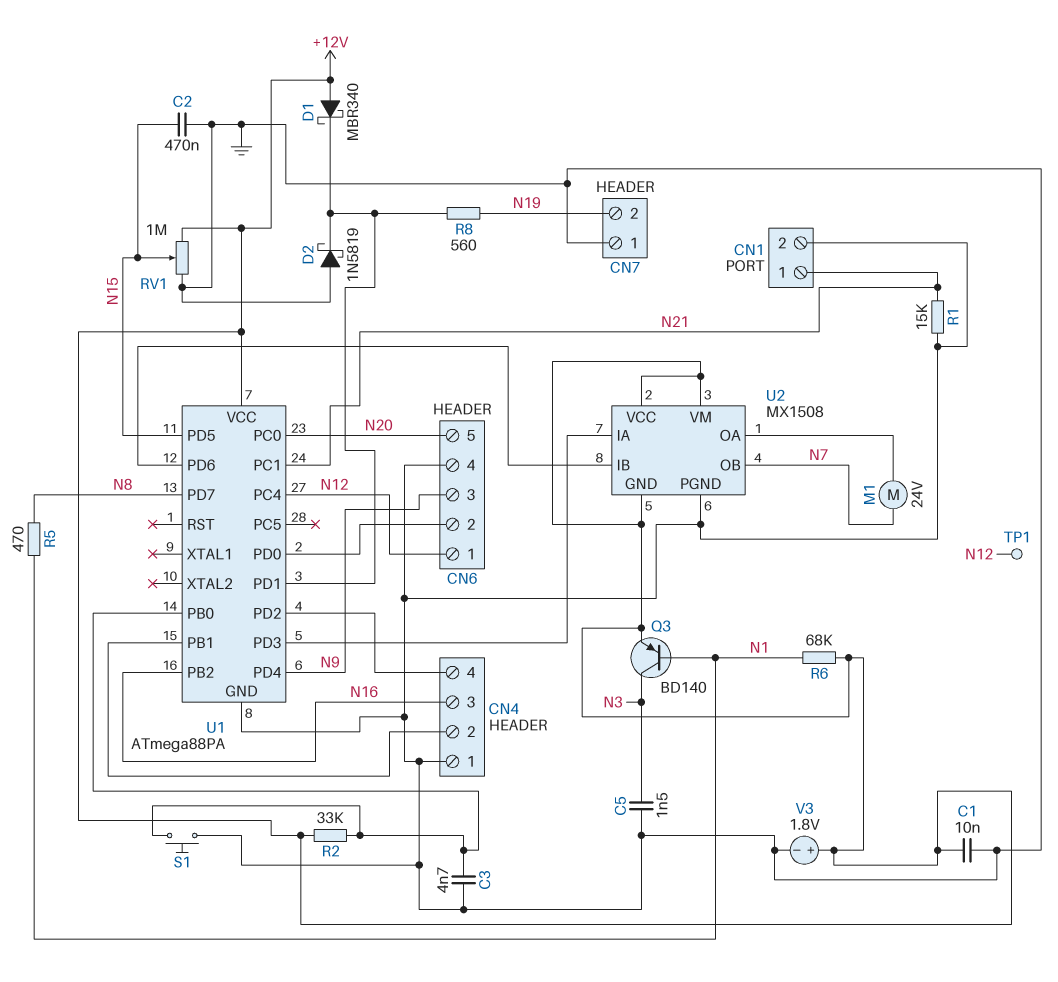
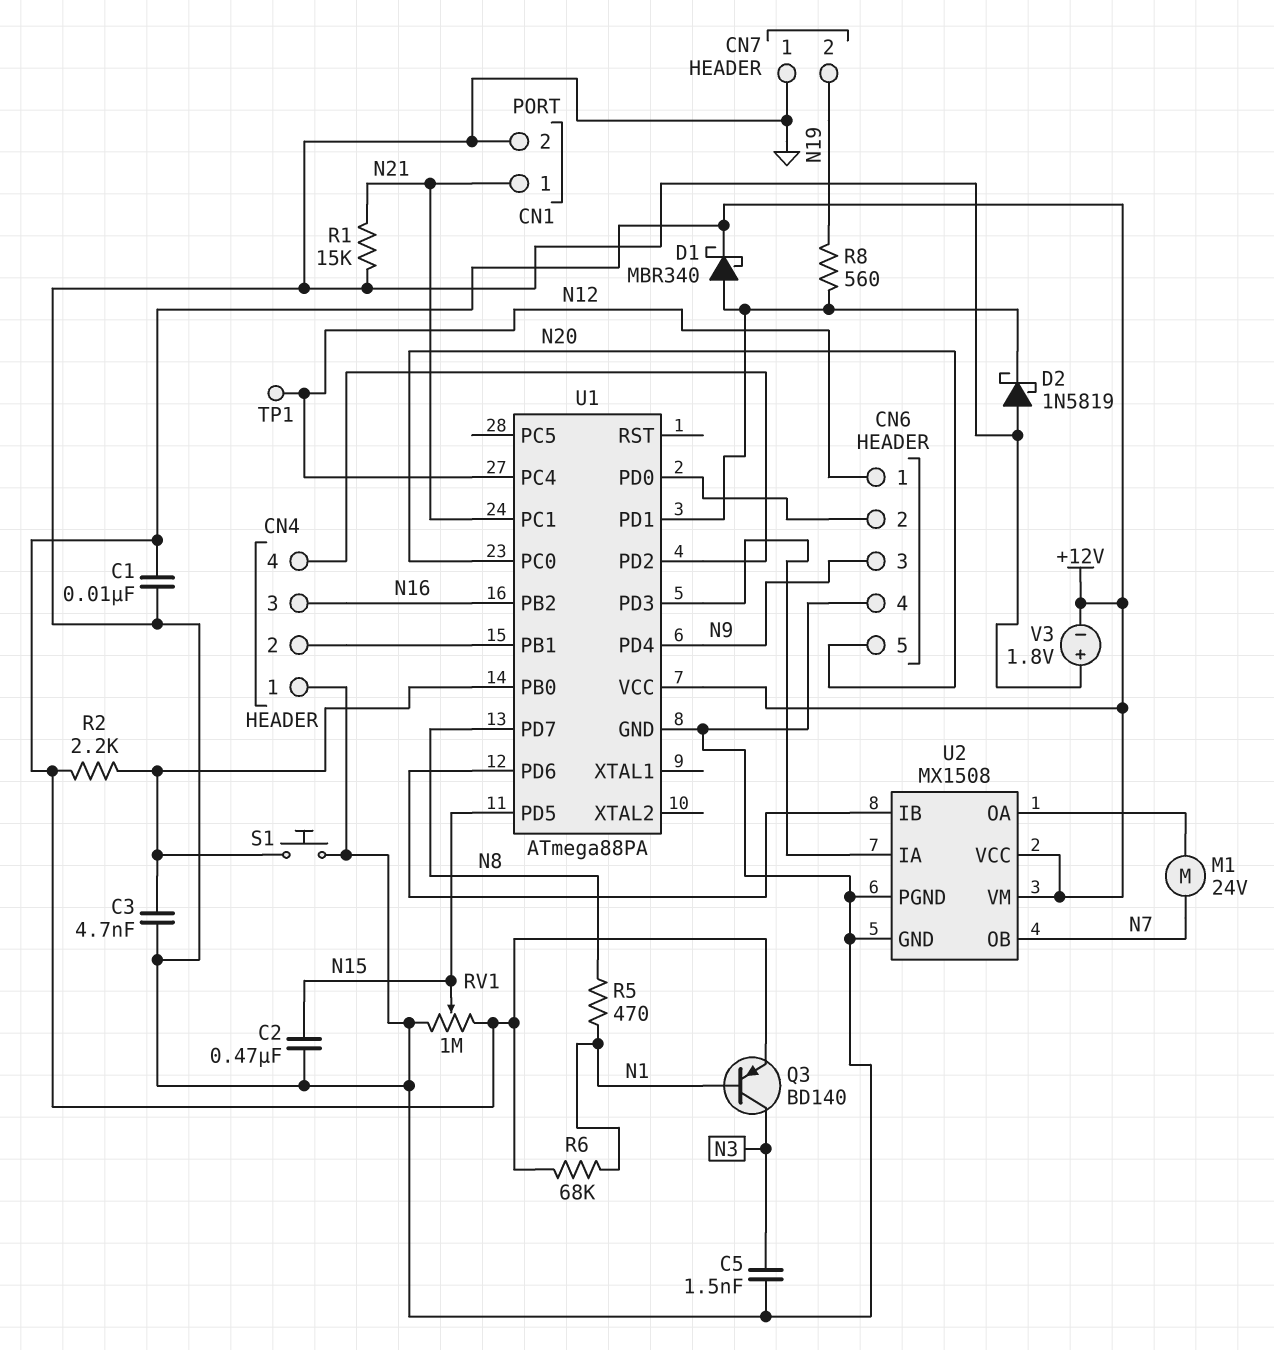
D1: schottky MBR340 (A +12V, K U1/PD1) -> schottky MBR340 (A U1/PD1, K +12V)
R2: 33k (+12V, U1/PB0) -> 2.2k (+12V, U1/PB0)
U2 pin GND: +12V -> GND
V3: 1.8V (plus +12V, minus GND) -> 1.8V (plus GND, minus +12V)

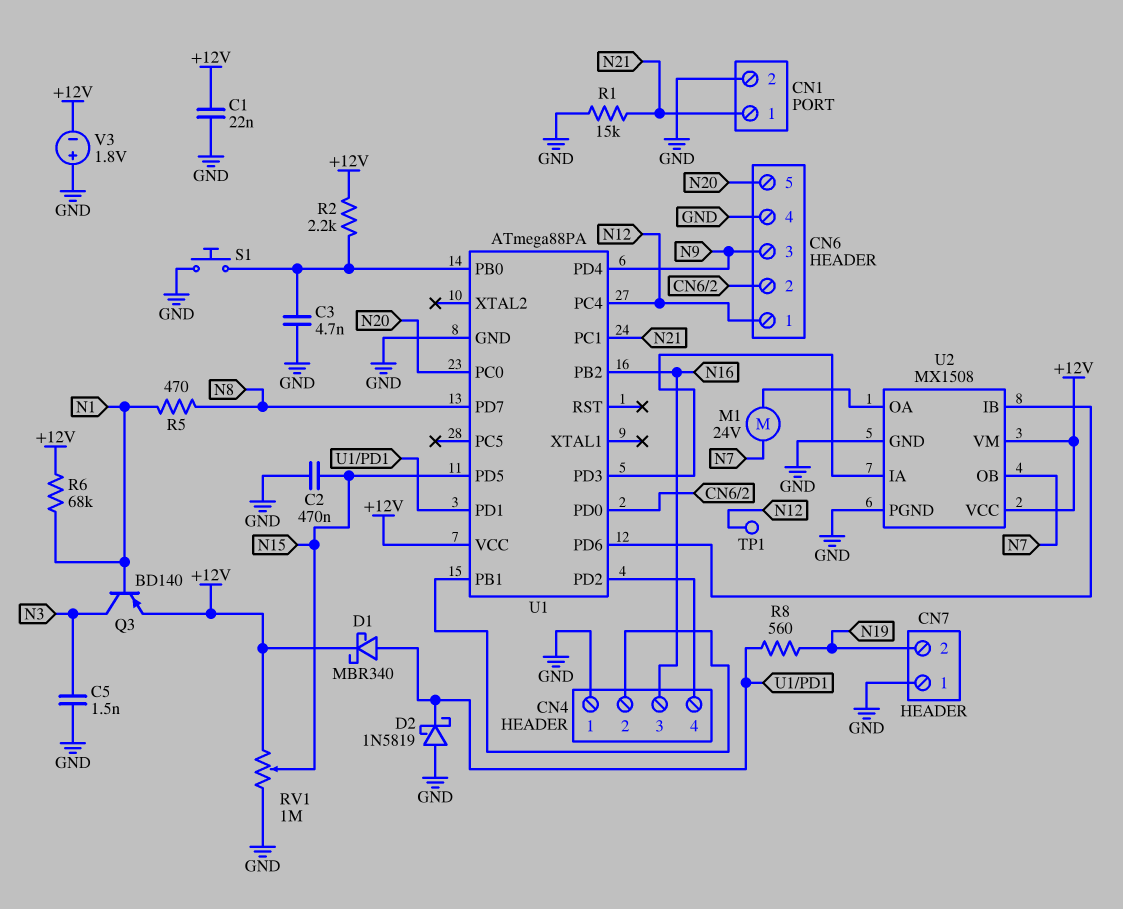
C1: 10nF (+12V, GND) -> 22nF (+12V, GND)

